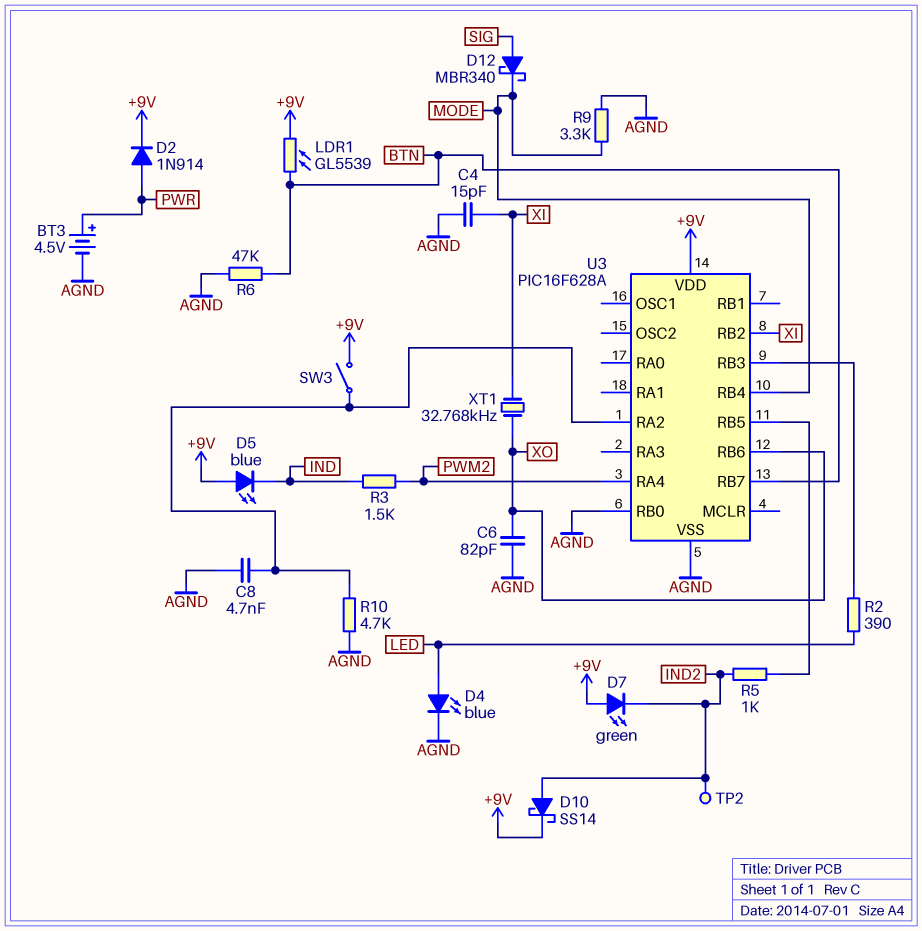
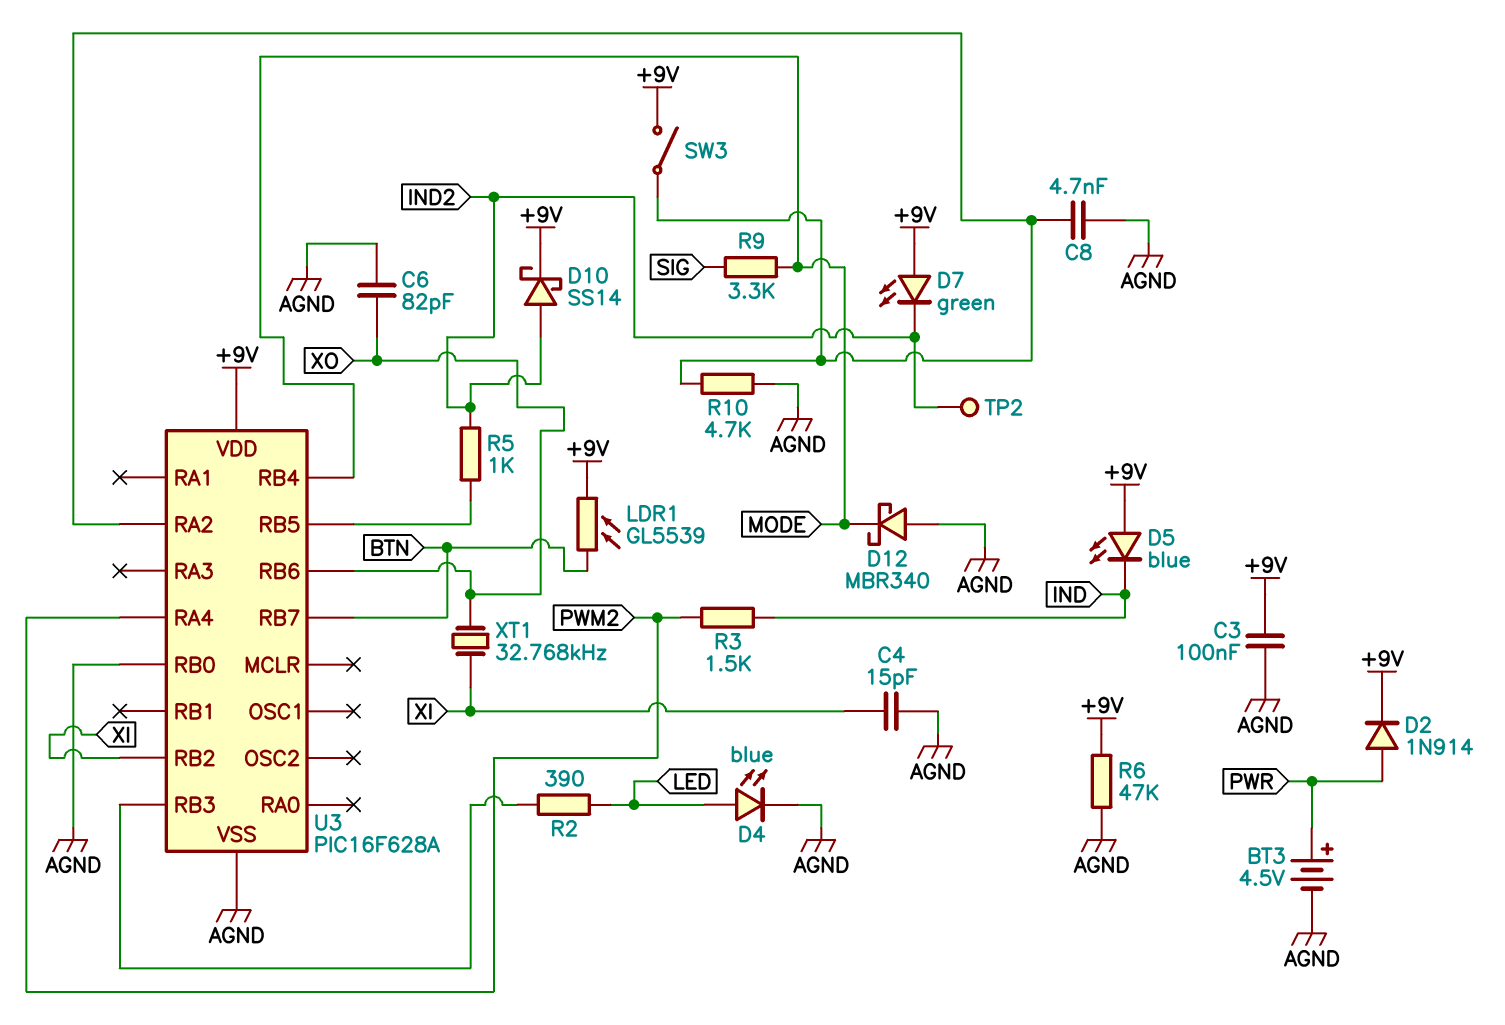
C3: none -> 100nF (+9V, AGND)
D12: schottky MBR340 (A SIG, K MODE) -> schottky MBR340 (A AGND, K MODE)
R6: 47k (AGND, BTN) -> 47k (+9V, AGND)
R9: 3.3k (AGND, MODE) -> 3.3k (MODE, SIG)

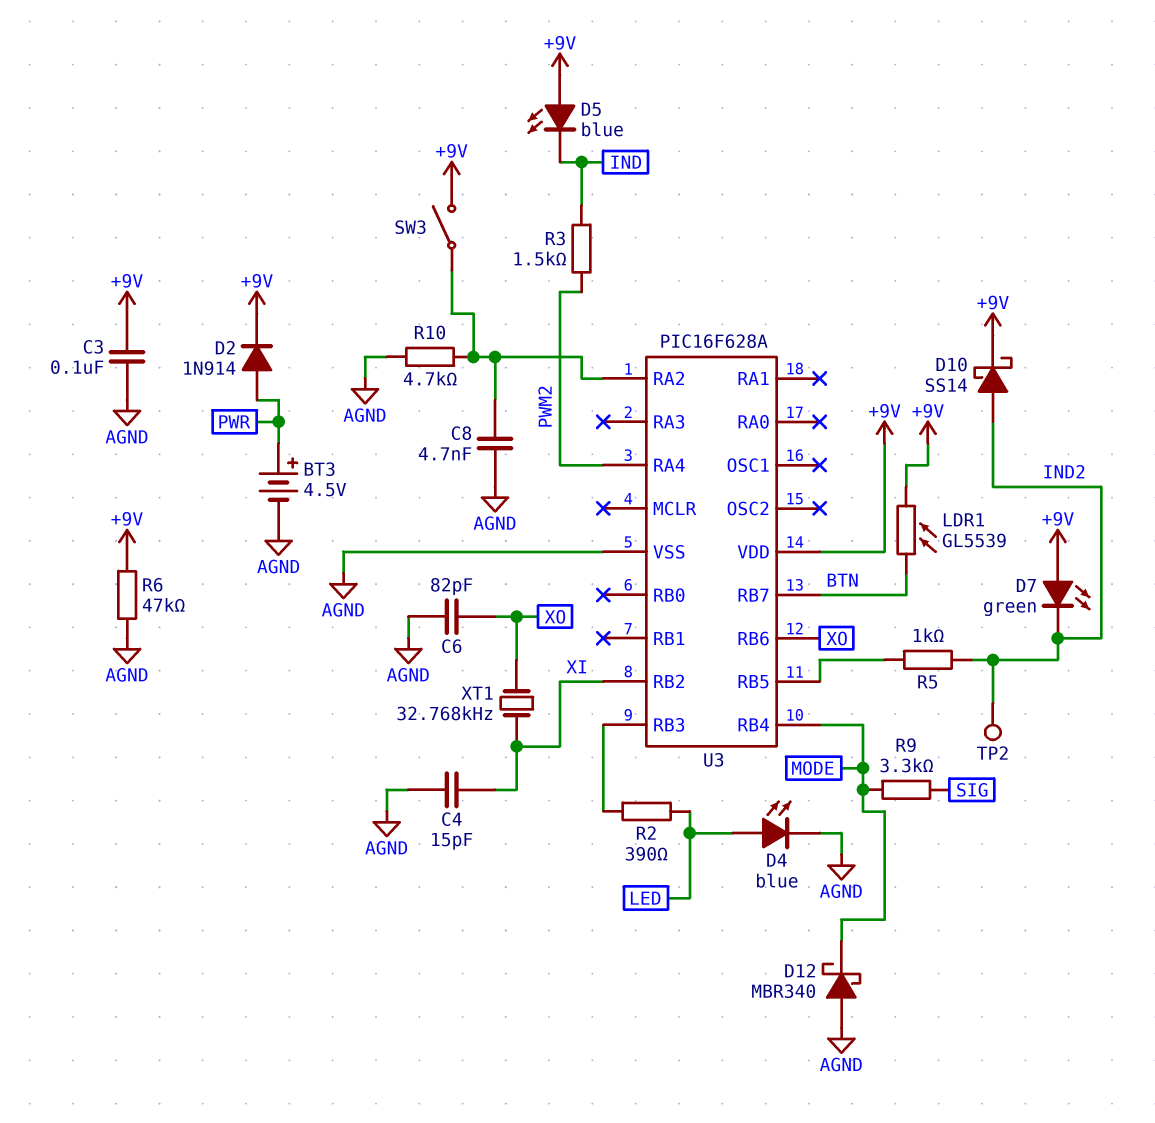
U3 pin RB0: AGND -> none

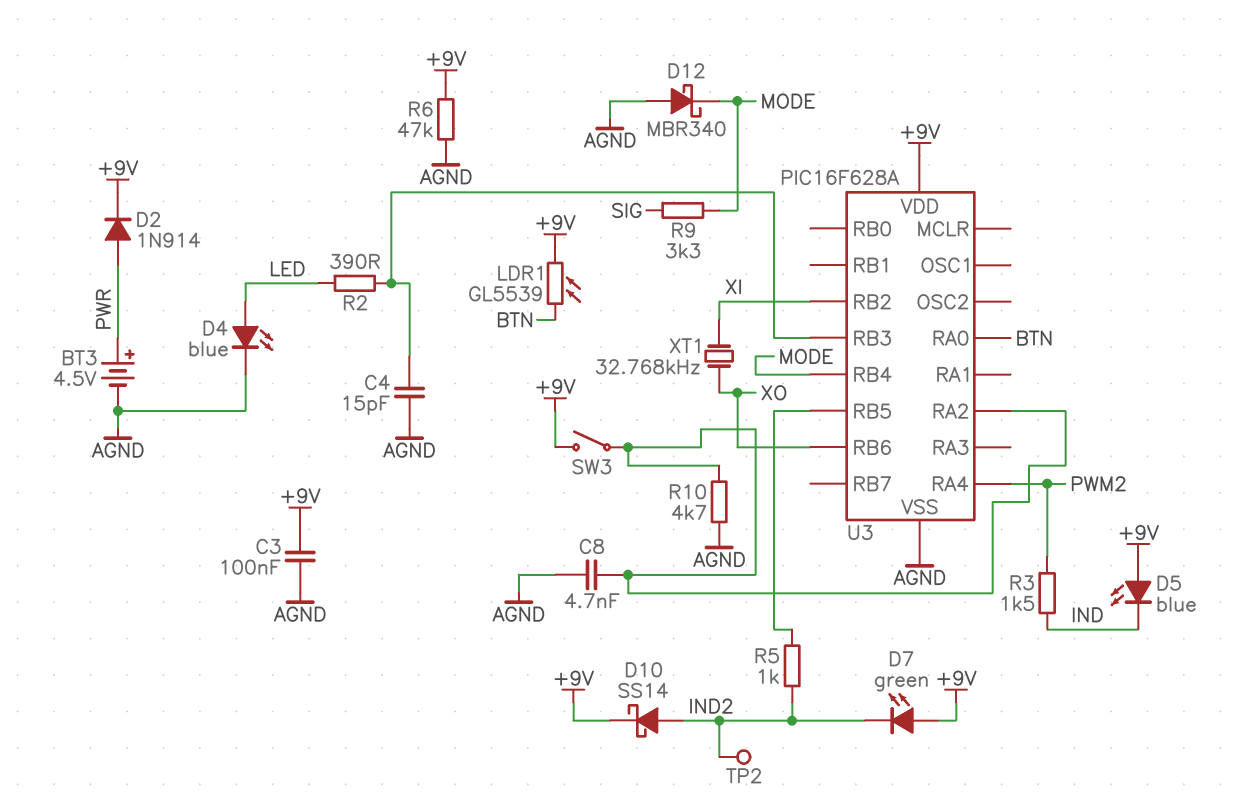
C4: 15pF (AGND, XI) -> 15pF (AGND, U3/RB3)
C6: 82pF (AGND, XO) -> none
U3 pin RA0: none -> BTN
U3 pin RB7: BTN -> none

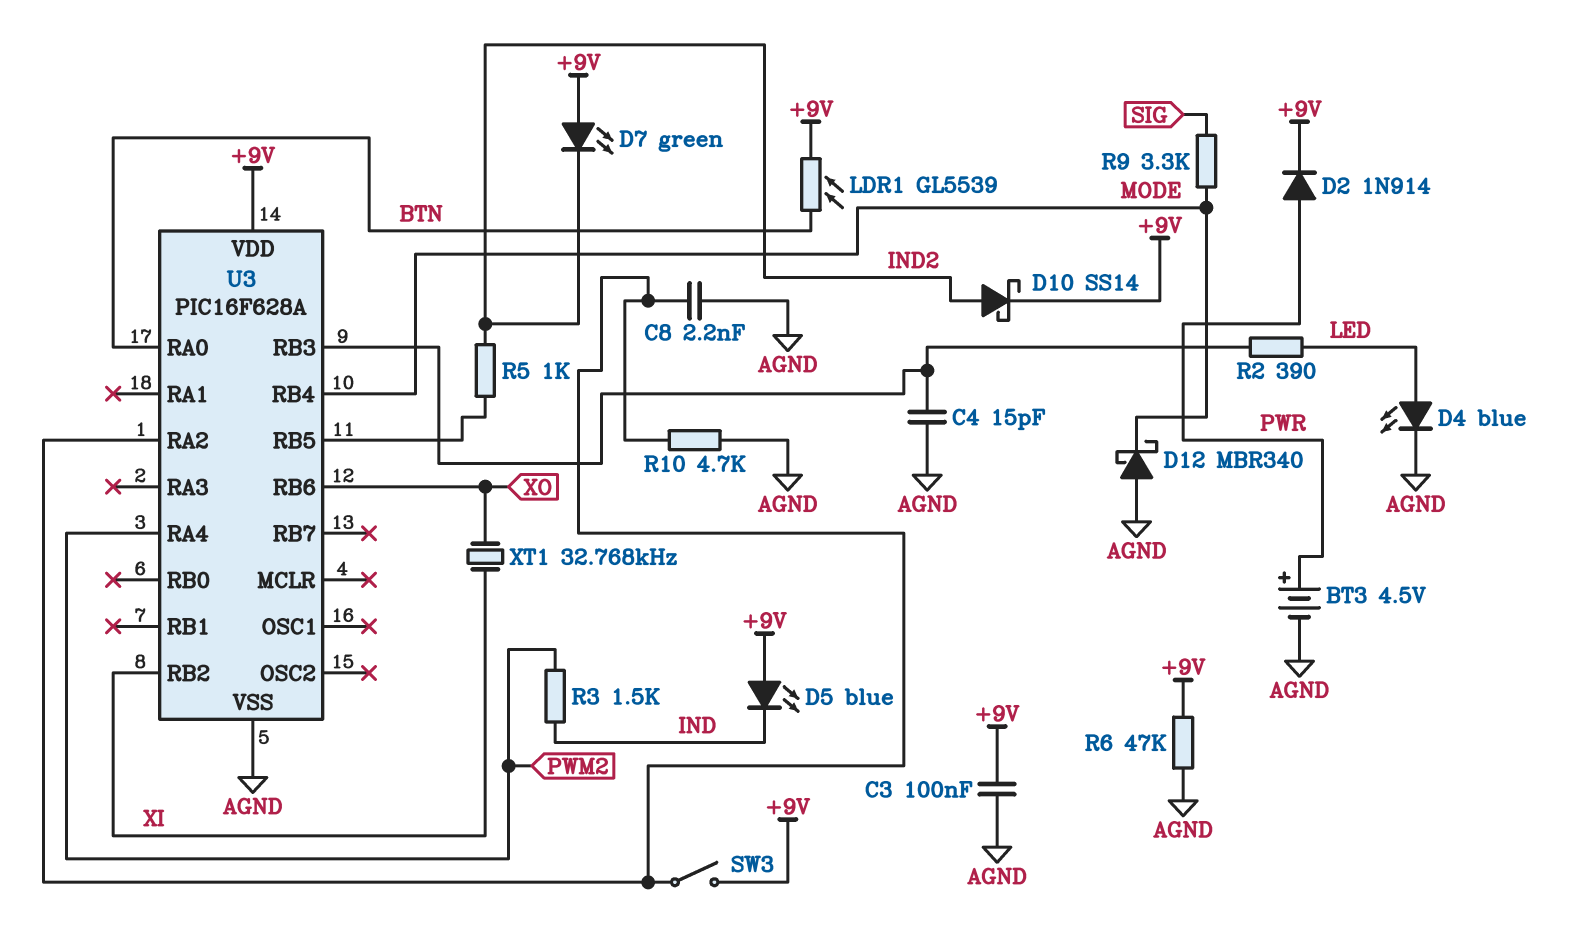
C8: 4.7nF (AGND, U3/RA2) -> 2.2nF (AGND, U3/RA2)
TP2: test point (IND2) -> none

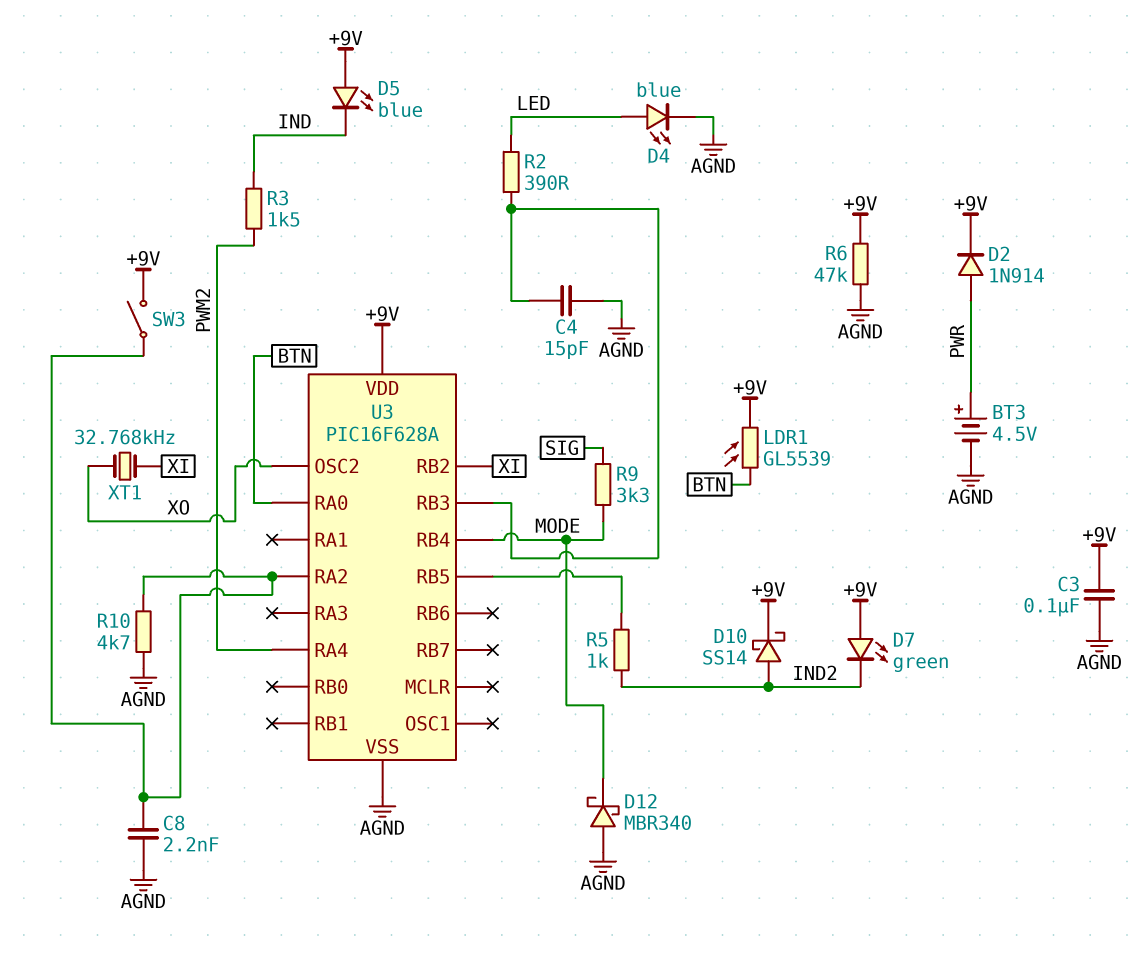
U3 pin OSC2: none -> XO
U3 pin RB6: XO -> none

